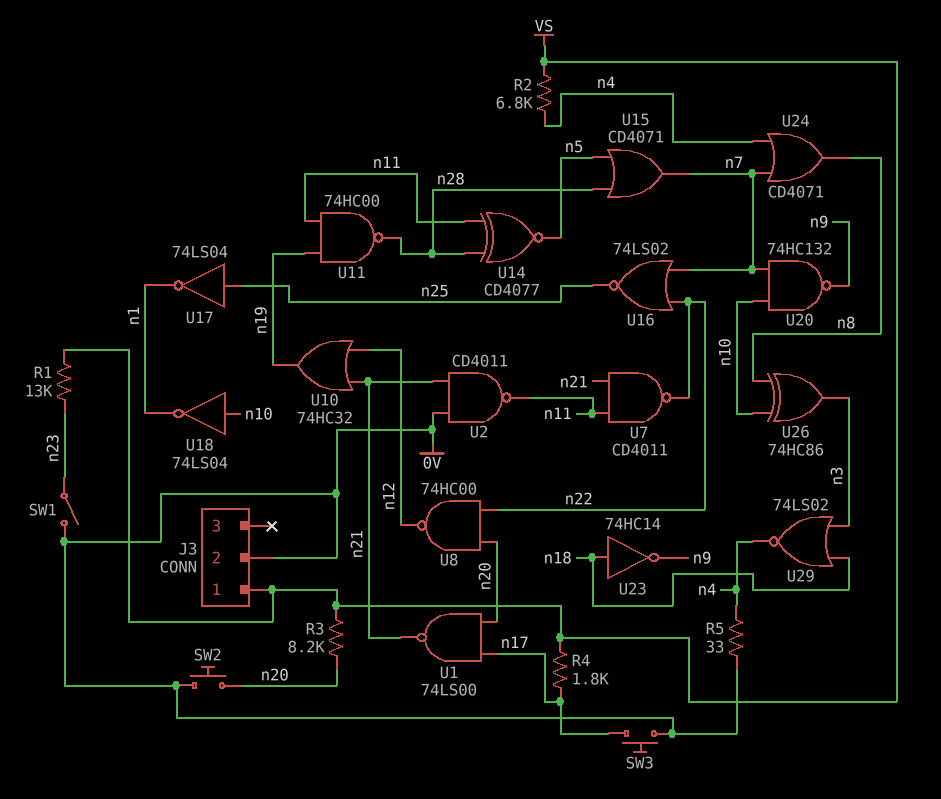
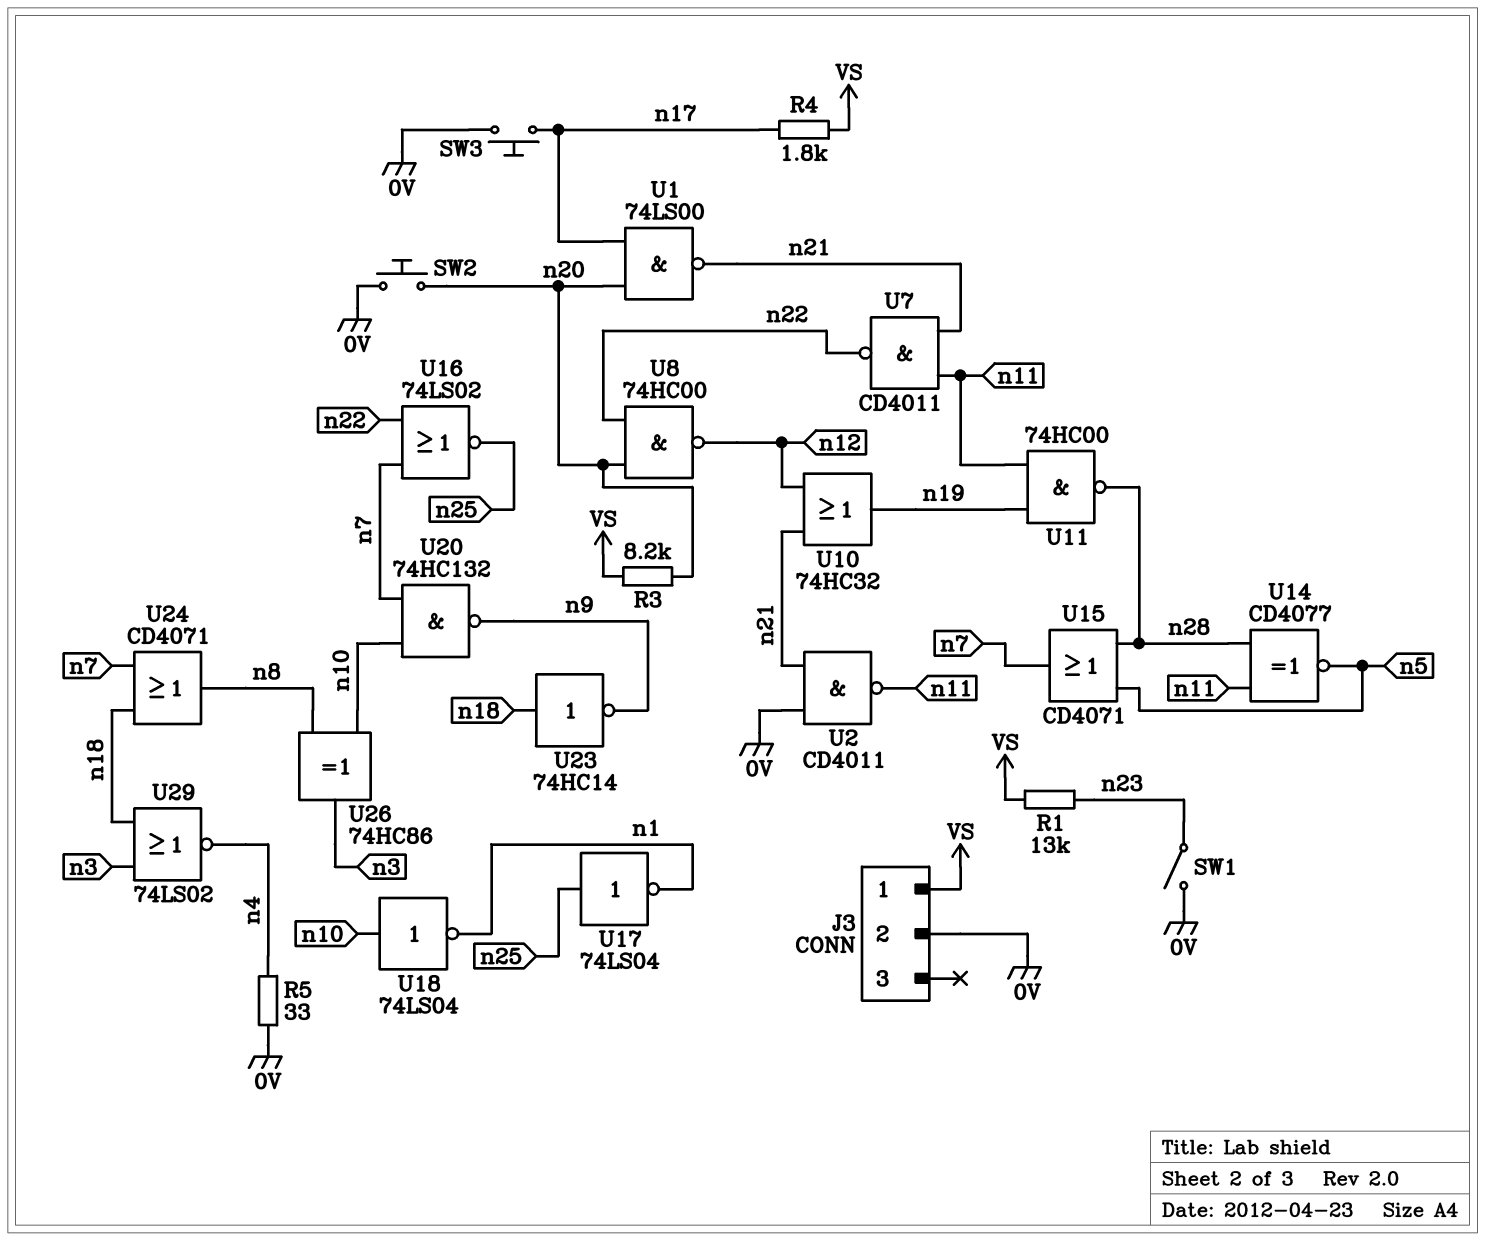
R2: 6.8k (VS, n4) -> none
U24: OR CD4071 (in n4, in n7, out n8) -> OR CD4071 (in n7, in n18, out n8)

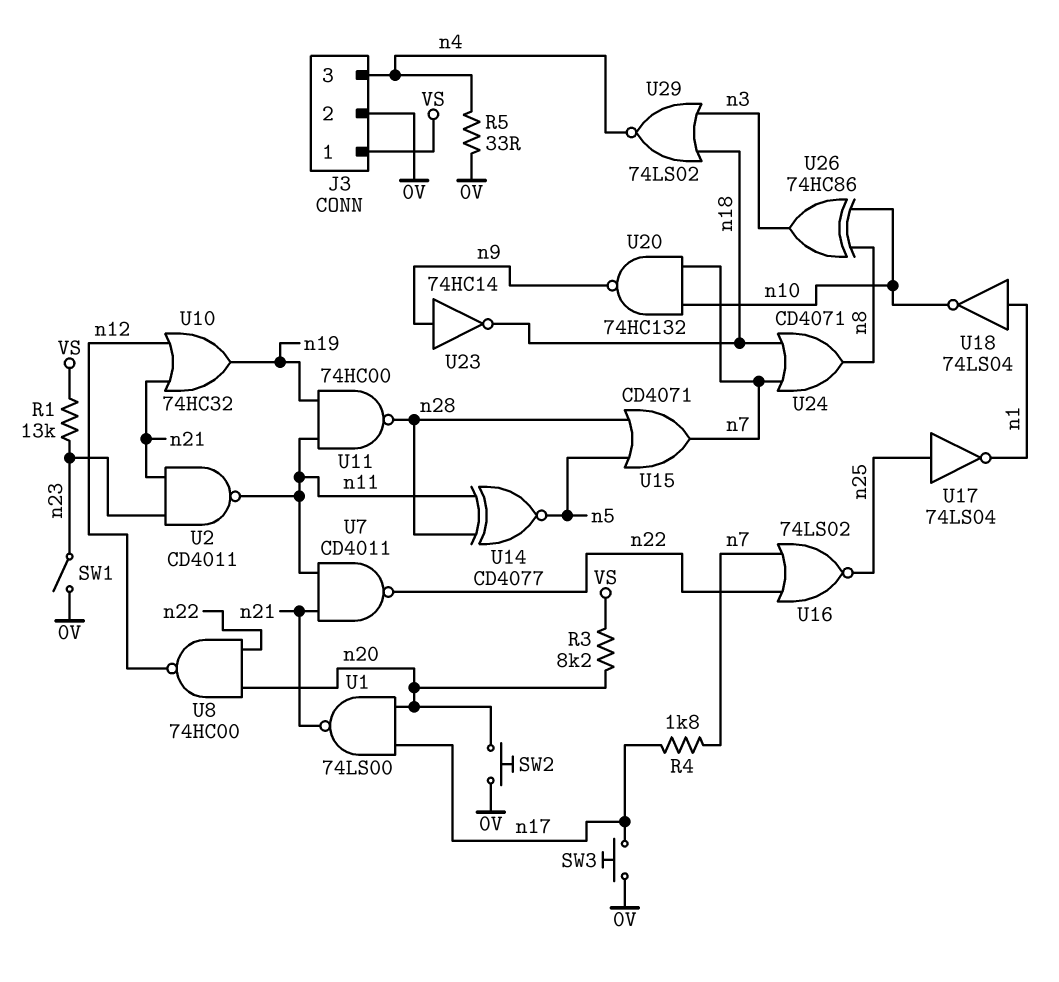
J3 pin 3: none -> n4
R4: 1.8k (VS, n17) -> 1.8k (n7, n17)
U2: NAND CD4011 (in 0V, in n21, out n11) -> NAND CD4011 (in n21, in n23, out n11)
U18: NOT 74LS04 (in n10, out n1) -> NOT 74LS04 (in n1, out n10)
U23: NOT 74HC14 (in n18, out n9) -> NOT 74HC14 (in n9, out n18)

